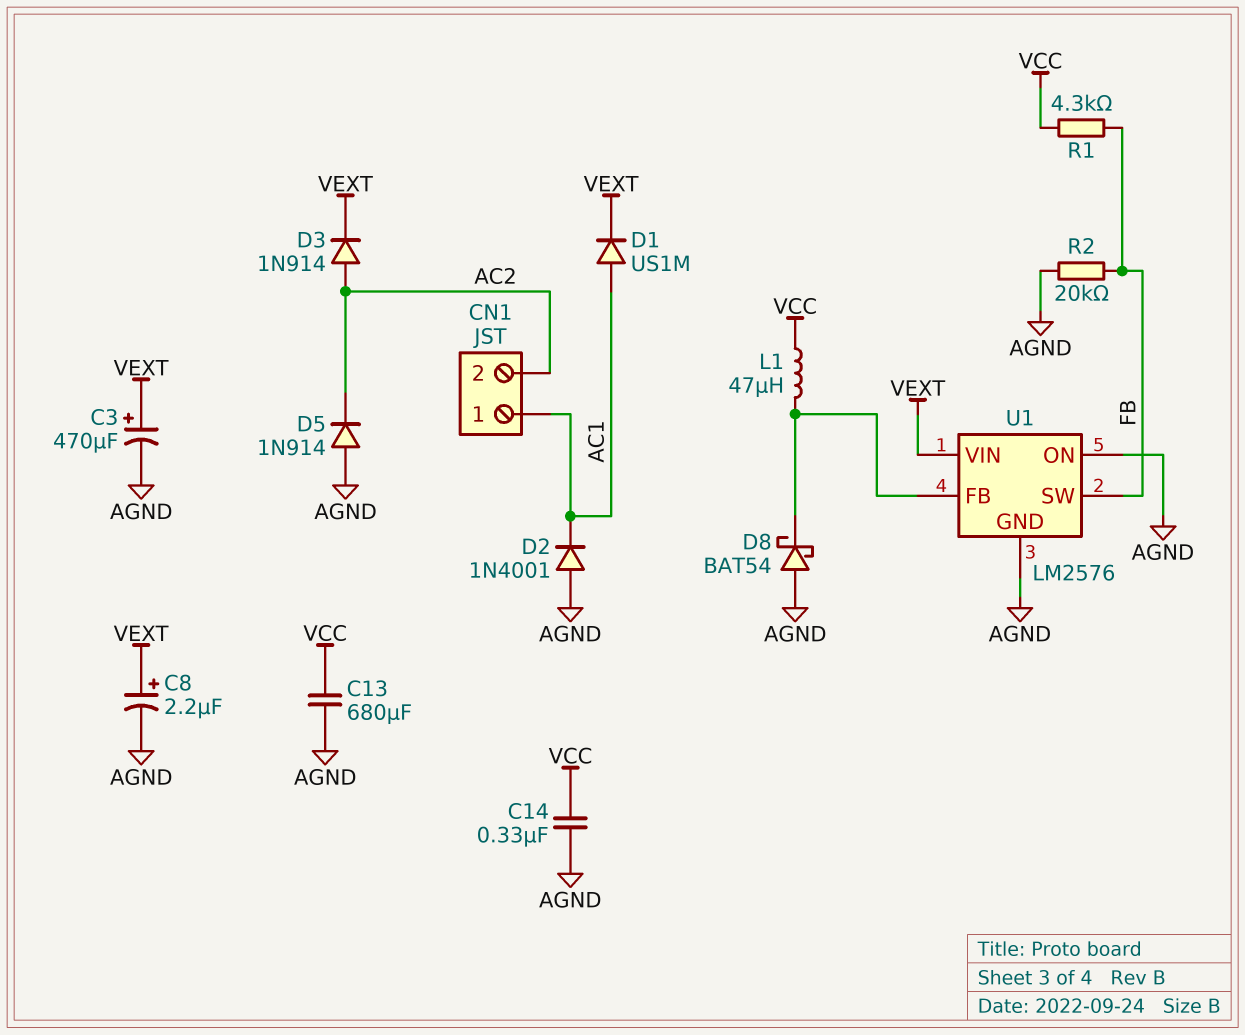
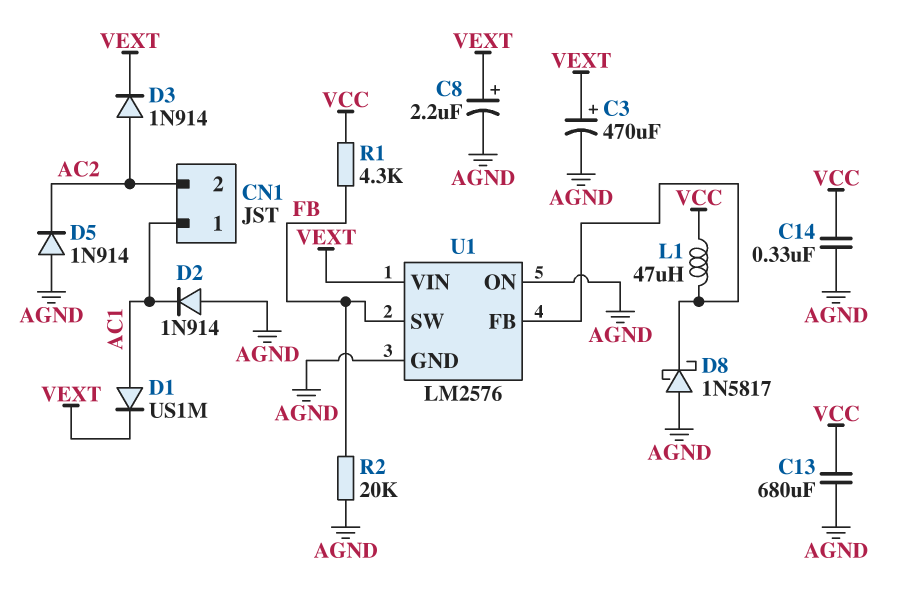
D2: diode 1N4001 (A AGND, K AC1) -> diode 1N914 (A AGND, K AC1)
D8: schottky BAT54 (A AGND, K U1/FB) -> schottky 1N5817 (A AGND, K U1/FB)

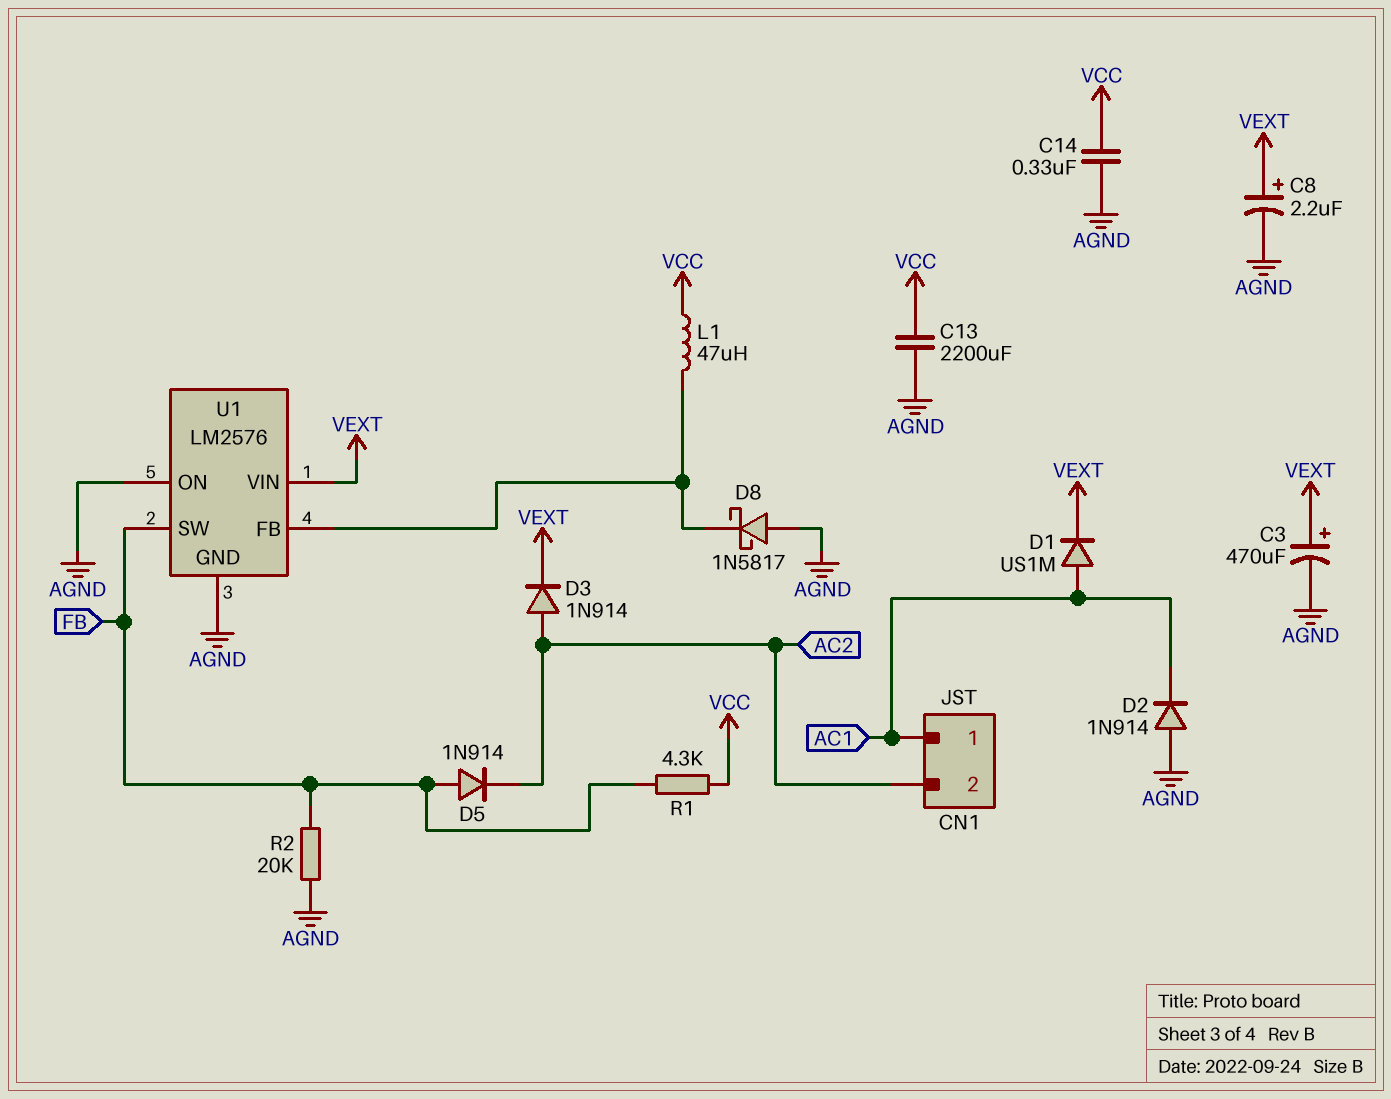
C13: 680uF (AGND, VCC) -> 2200uF (AGND, VCC)
D5: diode 1N914 (A AGND, K AC2) -> diode 1N914 (A FB, K AC2)

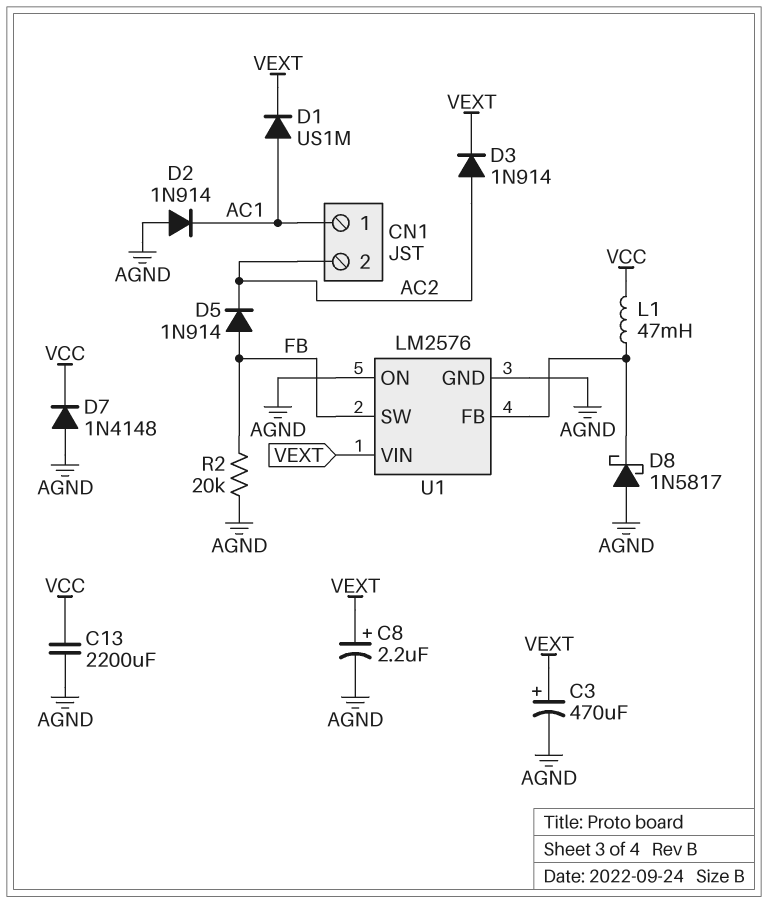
C14: 330nF (AGND, VCC) -> none
D7: none -> diode 1N4148 (A AGND, K VCC)
L1: 47uH (U1/FB, VCC) -> 47mH (U1/FB, VCC)
R1: 4.3k (FB, VCC) -> none

